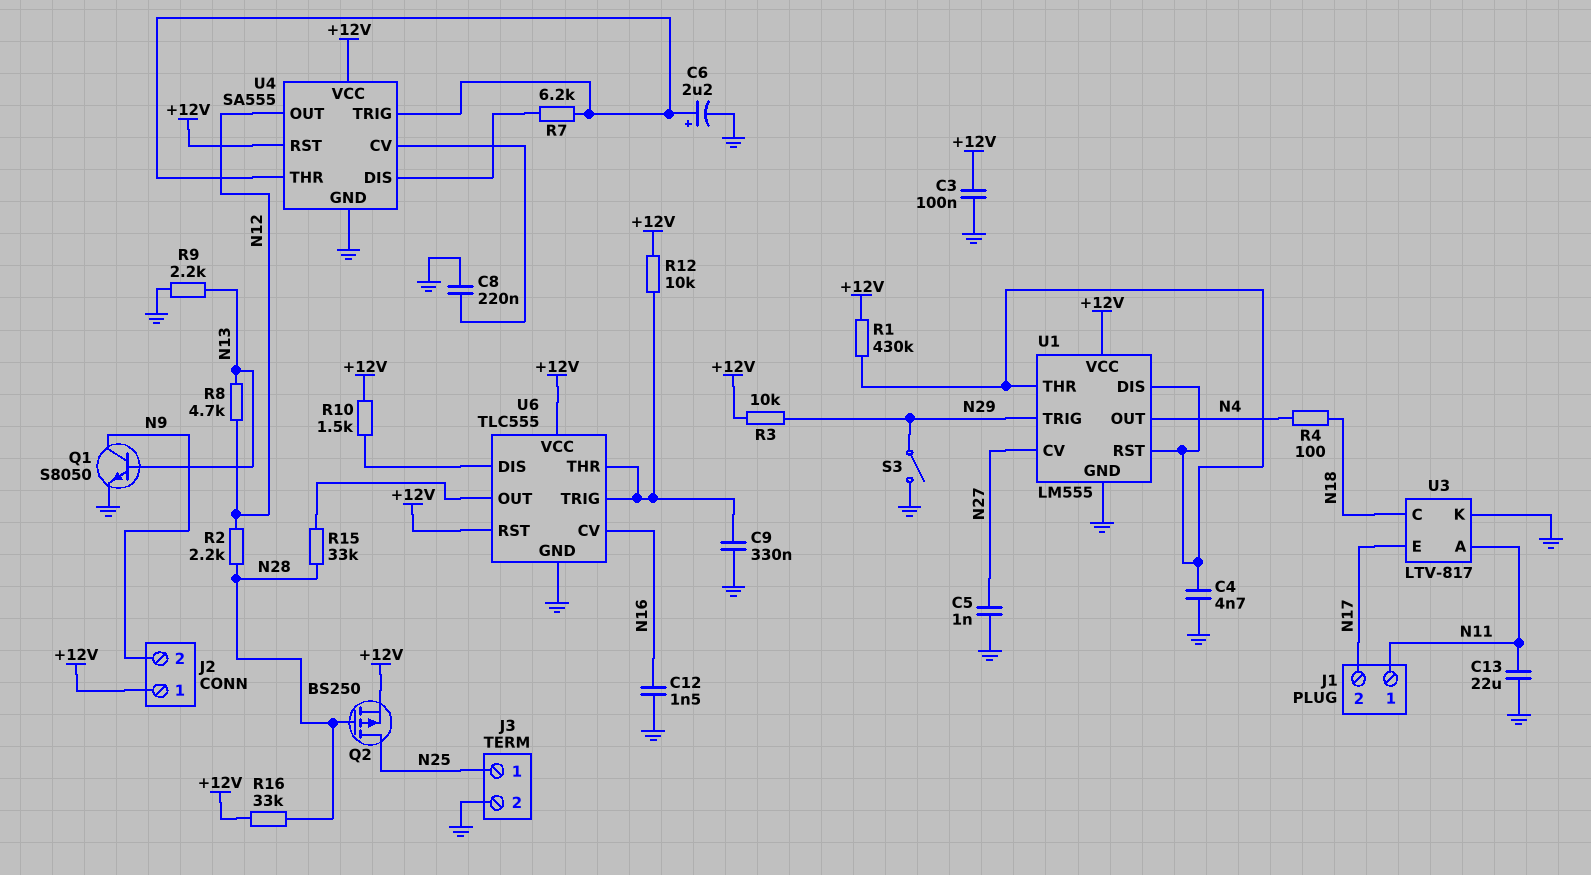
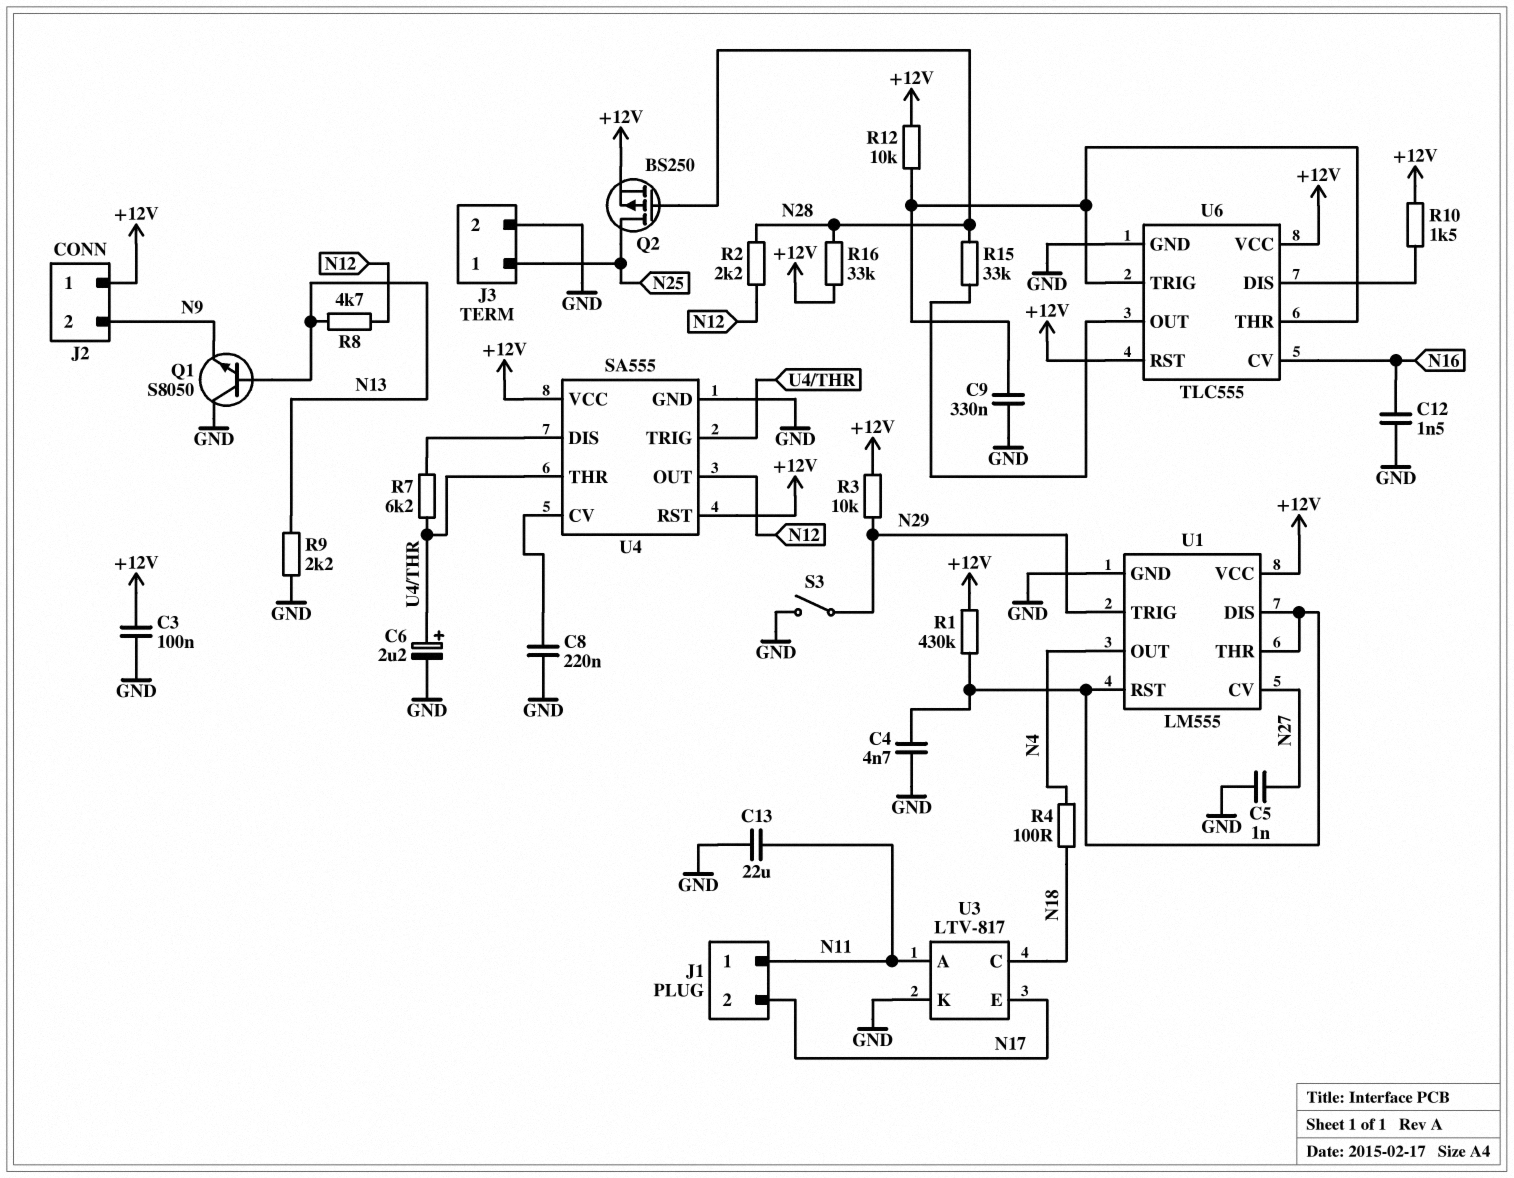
Q1: NPN S8050 (B N13, C N9, E GND) -> NPN S8050 (B N13, C GND, E N9)

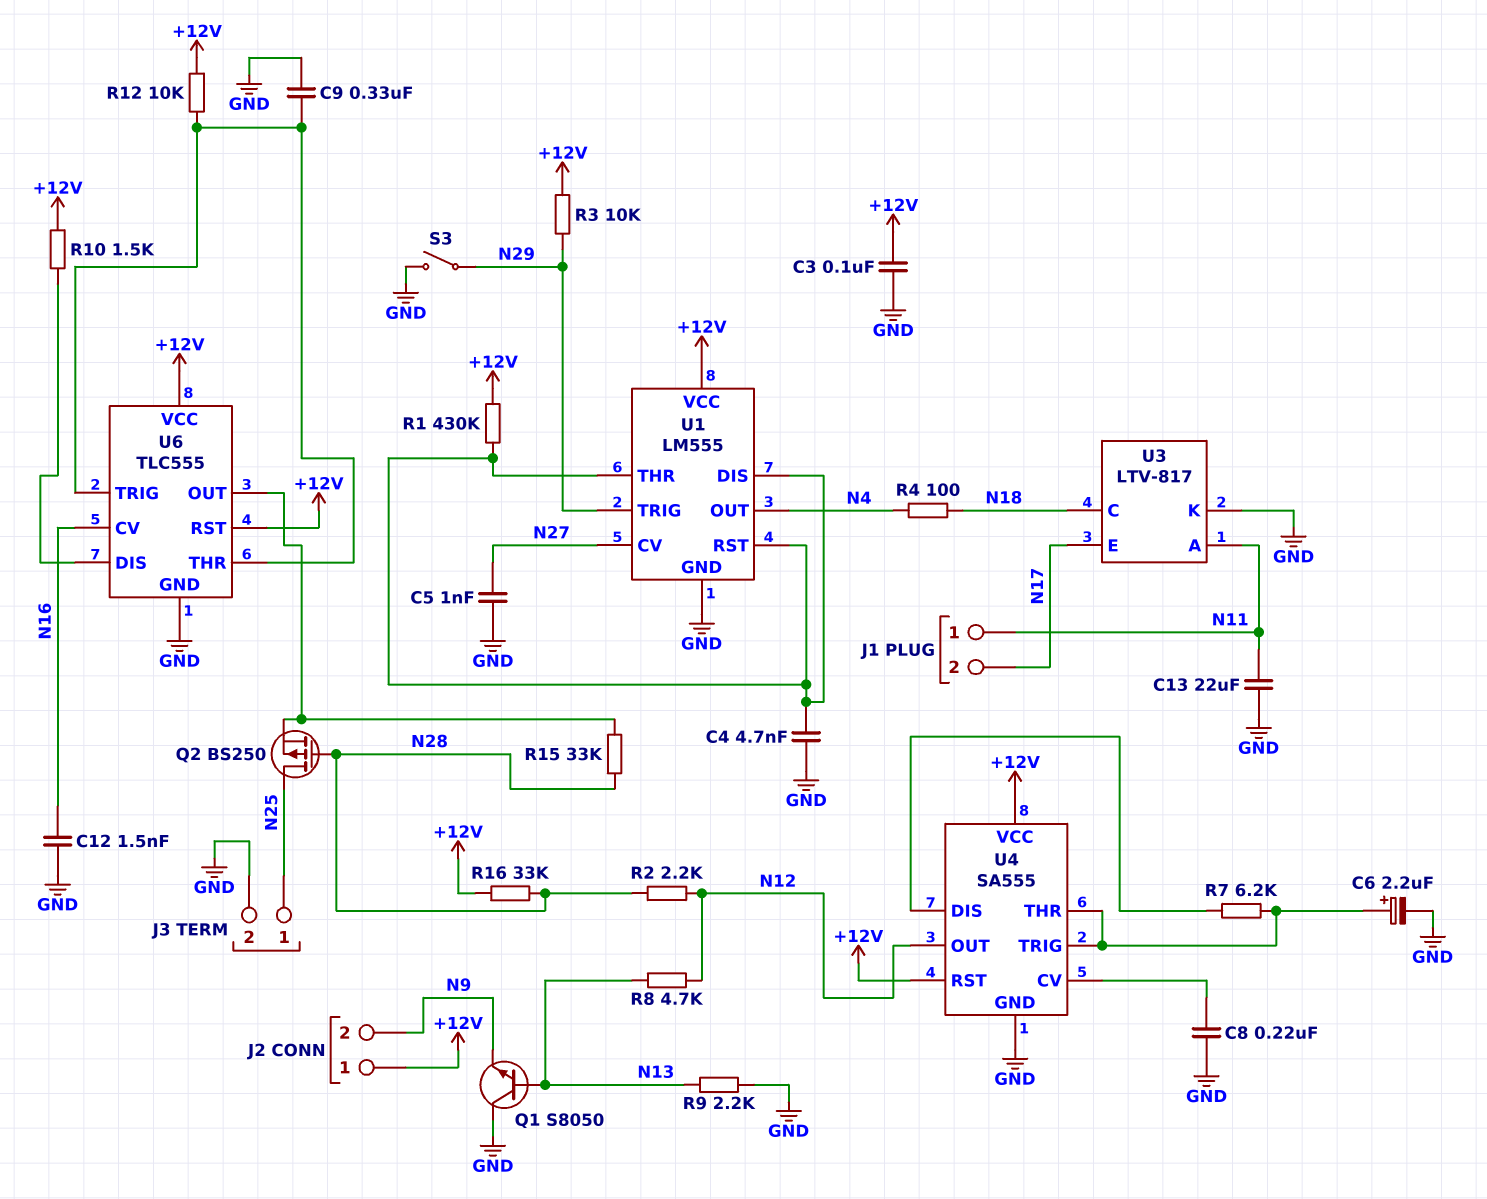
Q2: PMOS BS250 (G N28, D N25, S +12V) -> PMOS BS250 (G N28, D N25, S U6/OUT)

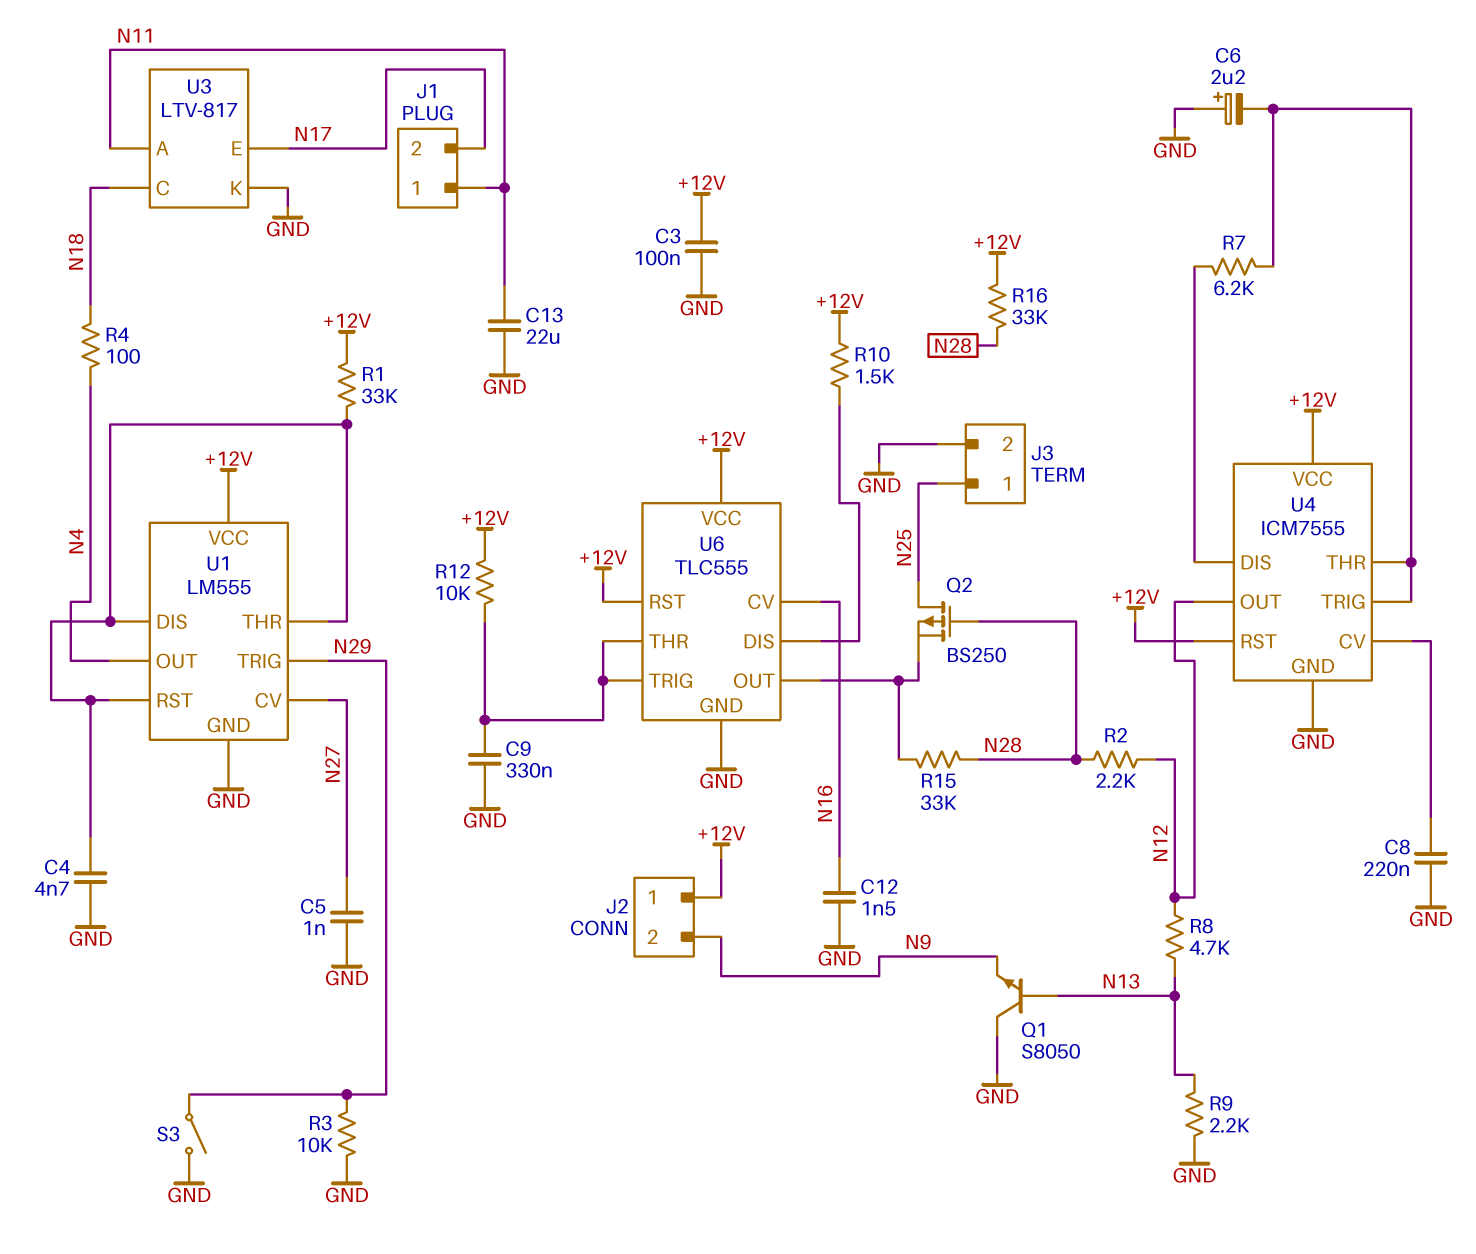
C6: 2.2uF (plus U4/THR, minus GND) -> 2.2uF (plus GND, minus U4/THR)
R1: 430k (+12V, U1/DIS) -> 33k (+12V, U1/DIS)
R3: 10k (+12V, N29) -> 10k (GND, N29)
U4: SA555 -> ICM7555

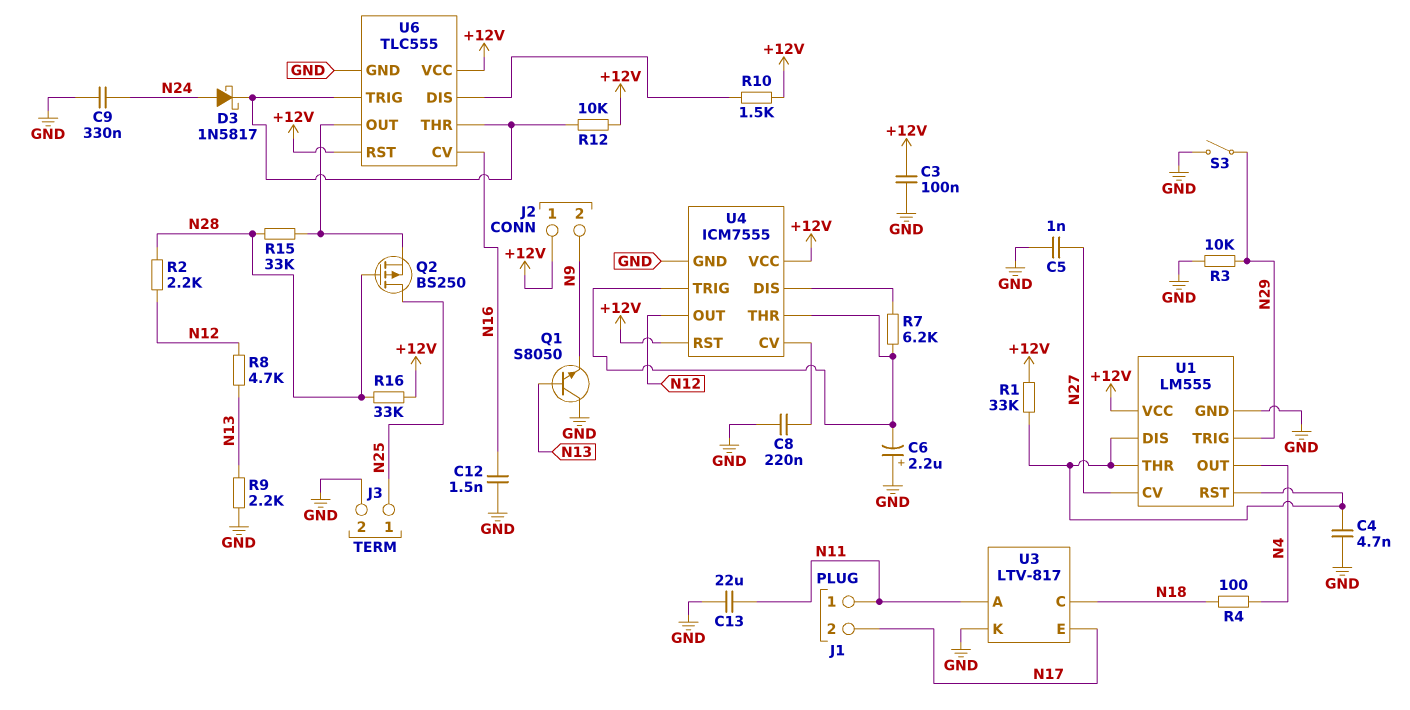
C9: 330nF (GND, U6/THR) -> 330nF (GND, N24)
D3: none -> schottky 1N5817 (A N24, K U6/THR)

